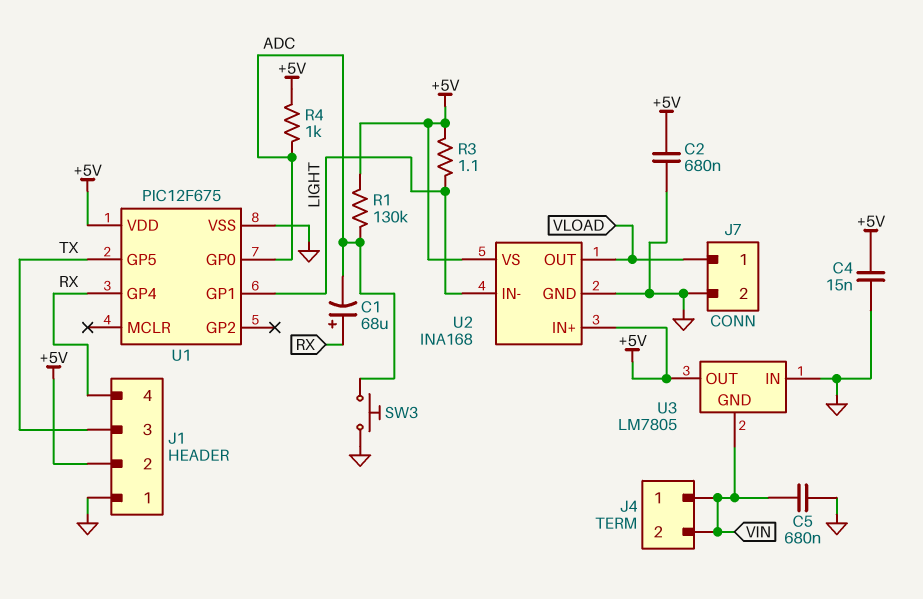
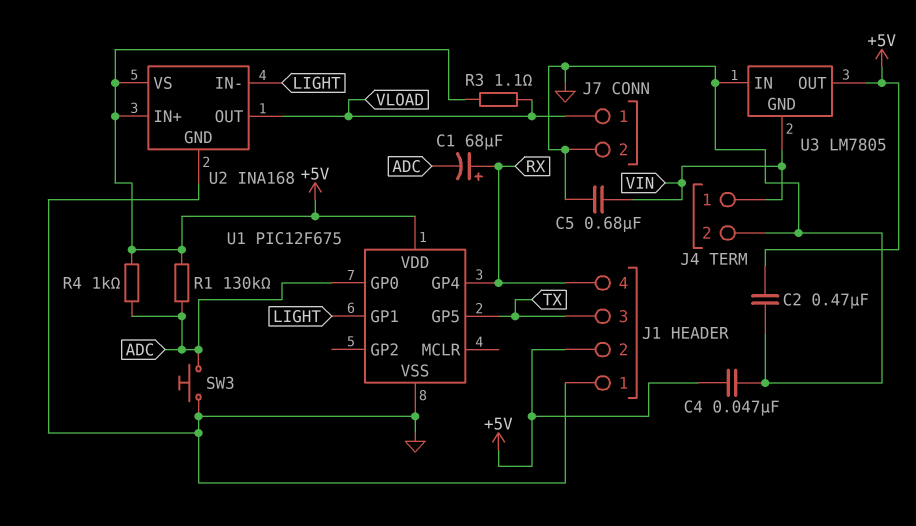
C2: 680nF (+5V, GND) -> 470nF (+5V, GND)
C4: 15nF (+5V, GND) -> 47nF (+5V, GND)
J4 pin 2: VIN -> GND
R3: 1.1 (+5V, LIGHT) -> 1.1 (+5V, VLOAD)

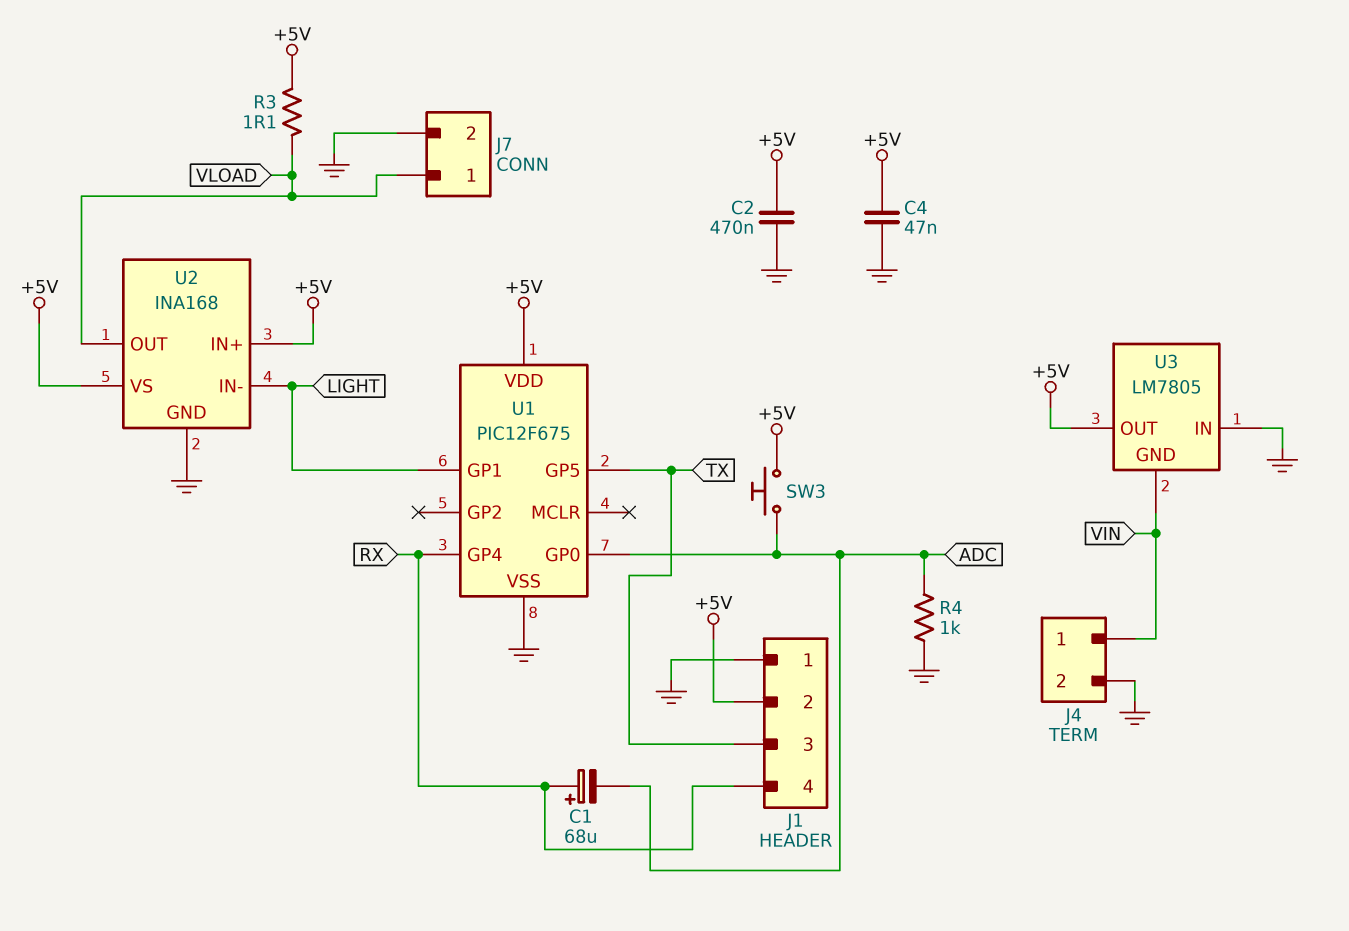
C5: 680nF (GND, VIN) -> none
R1: 130k (+5V, ADC) -> none
R4: 1k (+5V, ADC) -> 1k (ADC, GND)
SW3: button (ADC, GND) -> button (+5V, ADC)

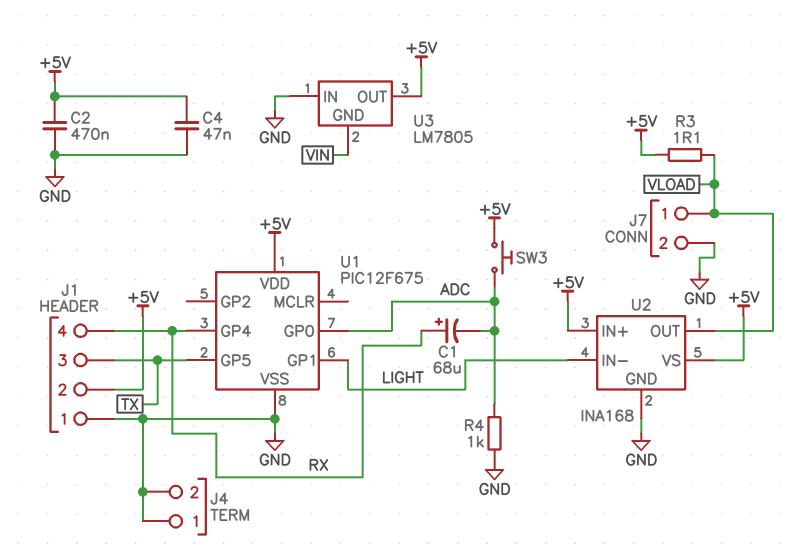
J4 pin 1: VIN -> GND

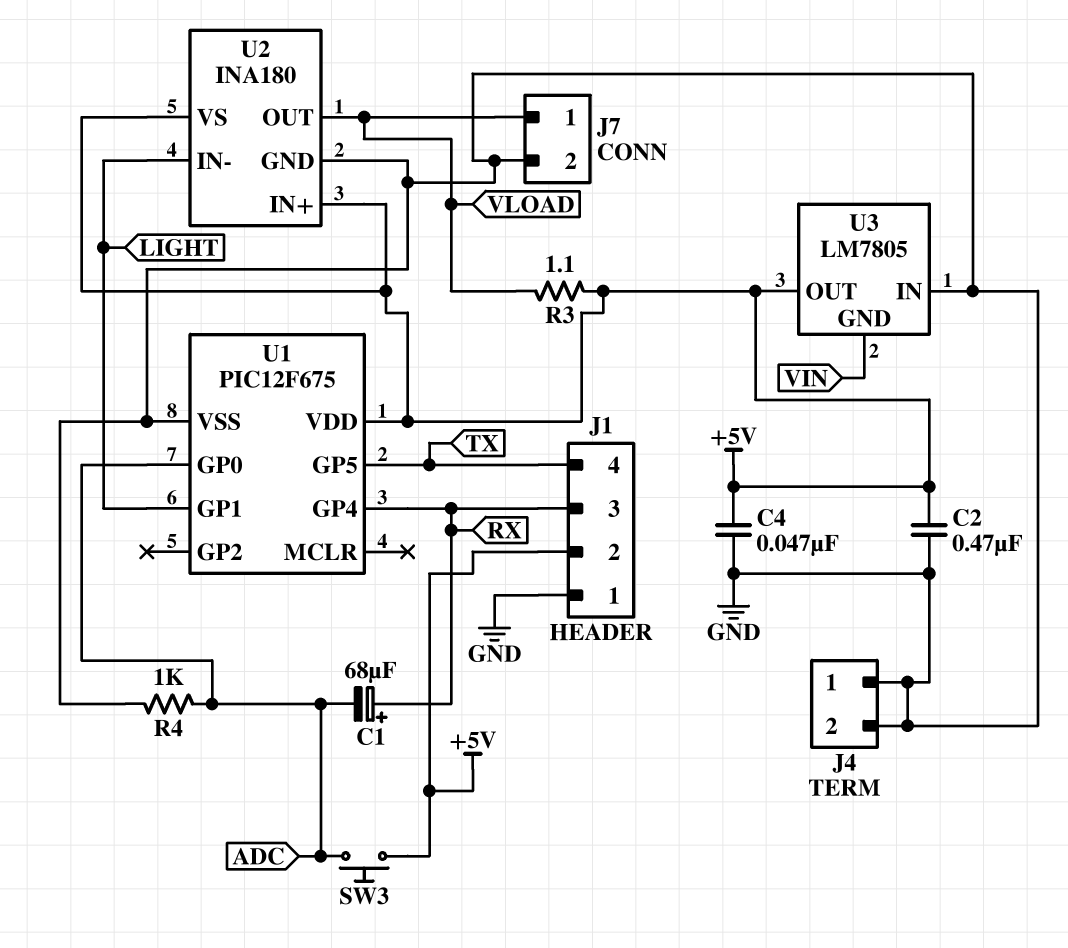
J1 pin 3: TX -> RX
J1 pin 4: RX -> TX
U2: INA168 -> INA180

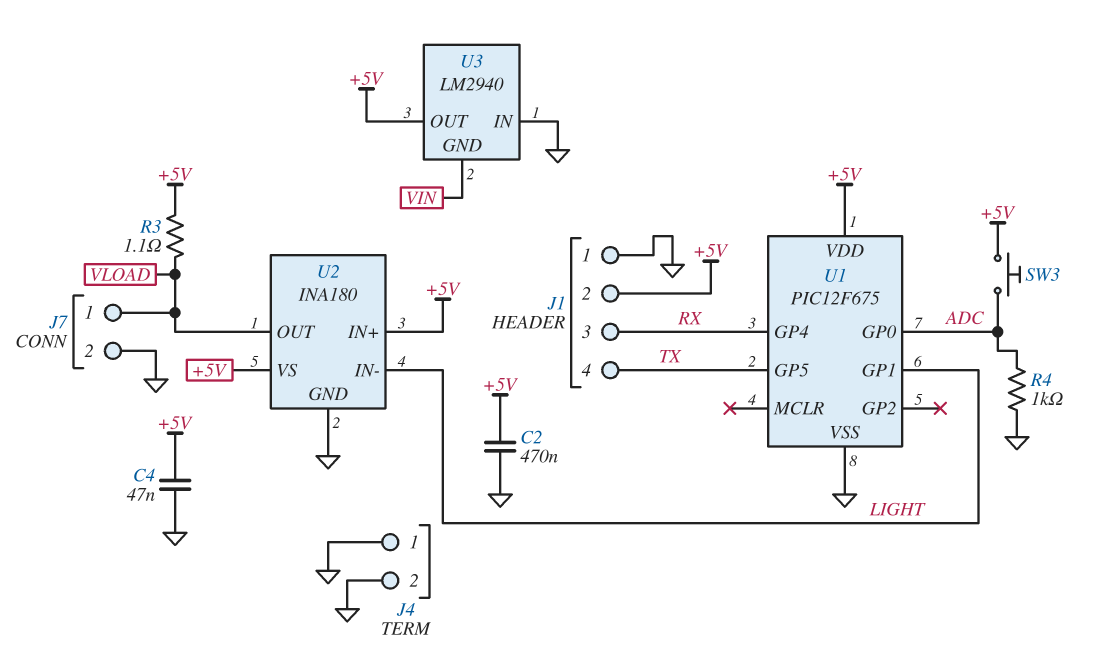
C1: 68uF (plus RX, minus ADC) -> none
U3: LM7805 -> LM2940

